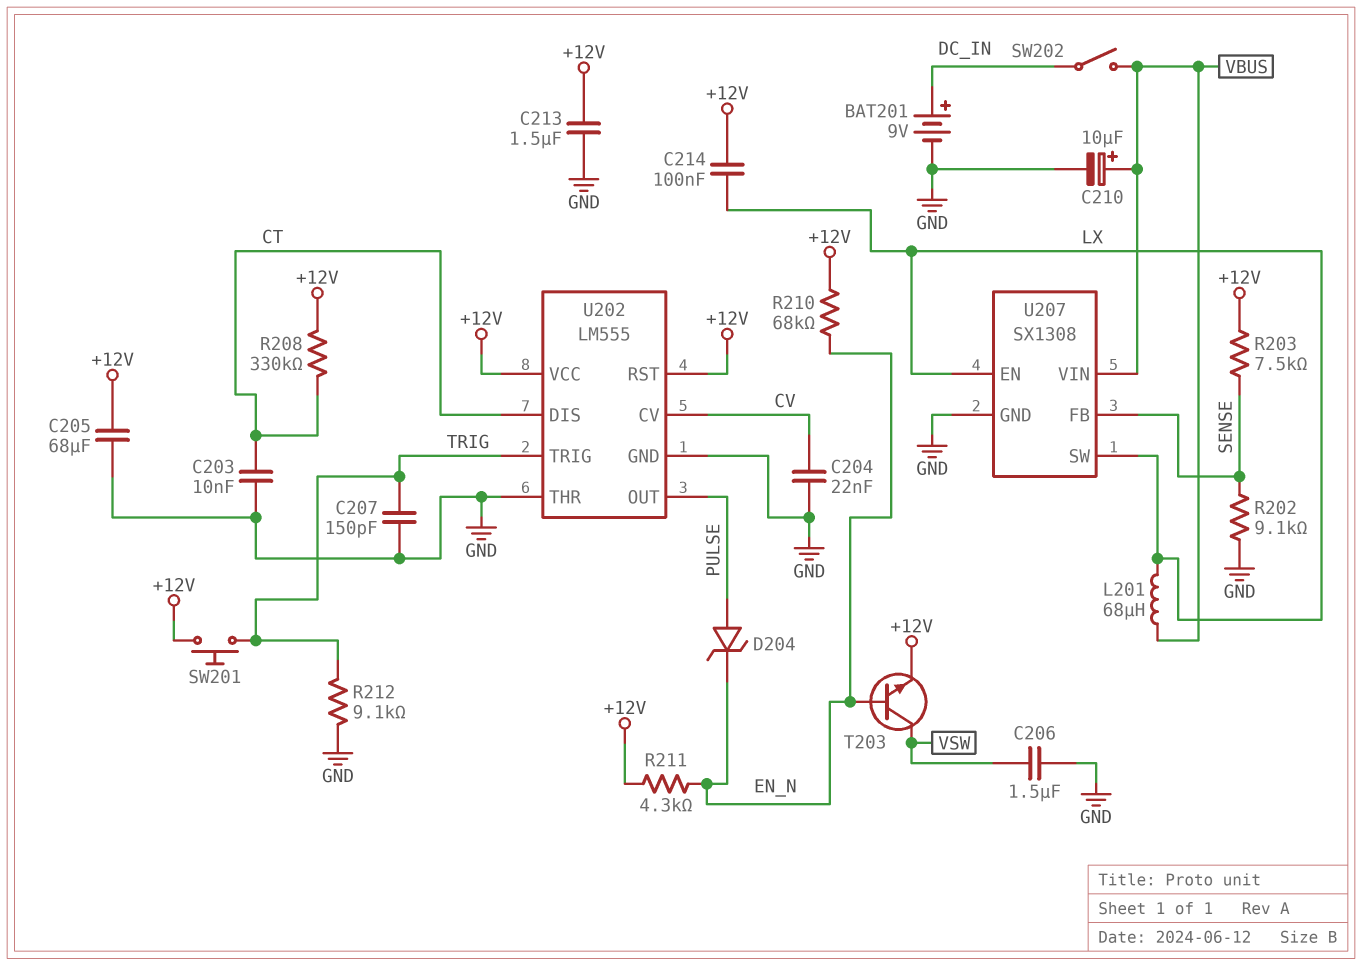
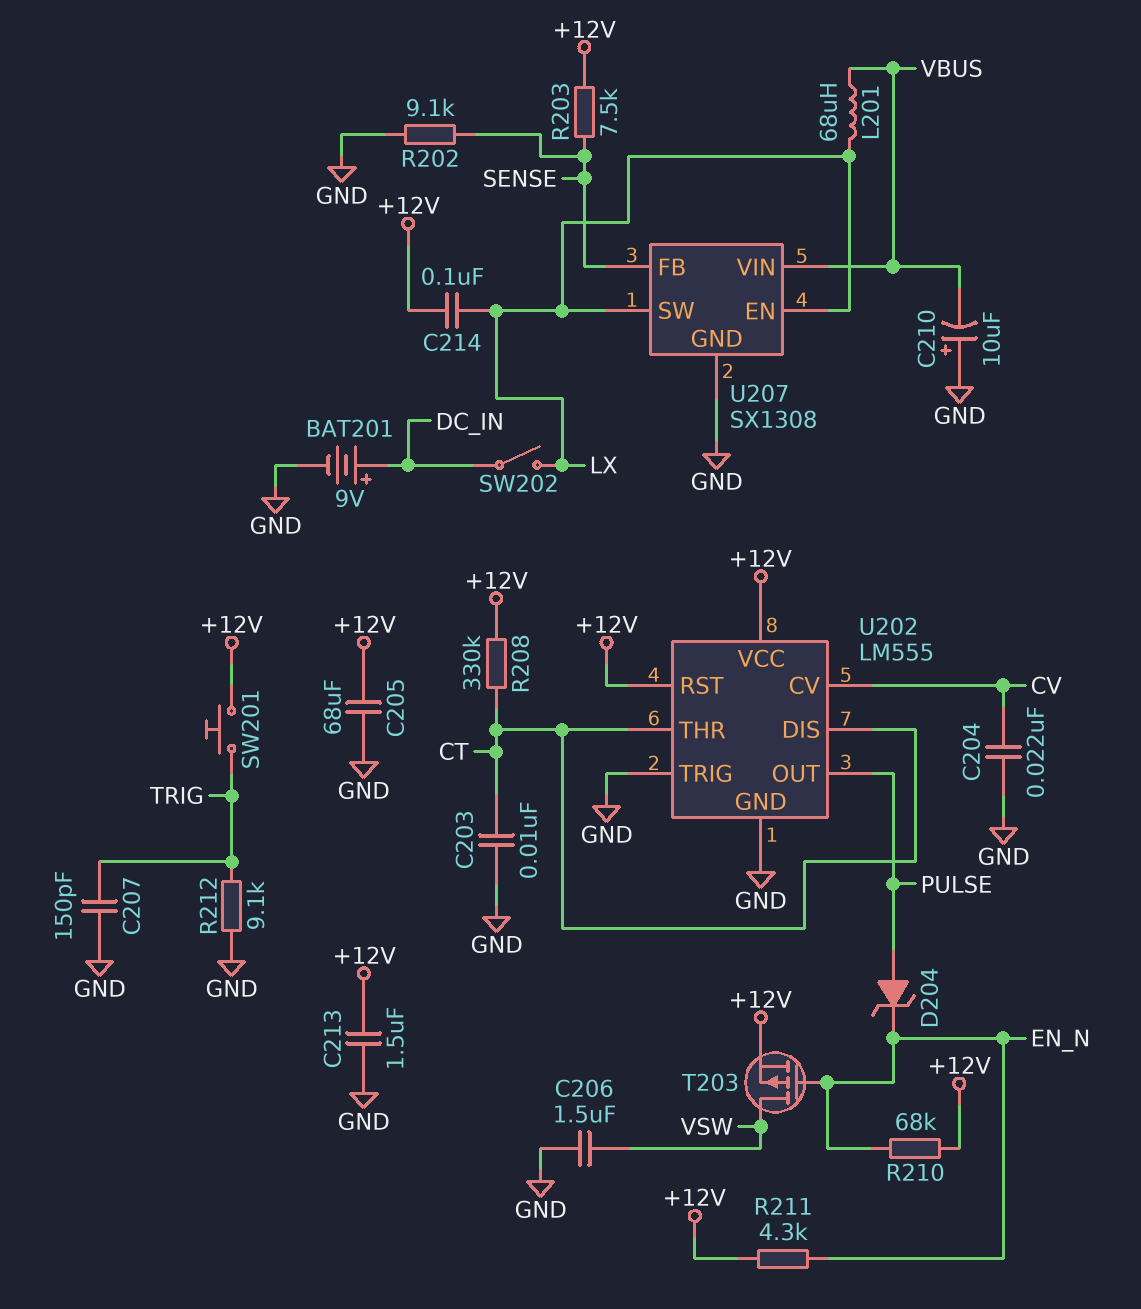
C210: 10uF (plus VBUS, minus GND) -> 10uF (plus GND, minus VBUS)
SW202: switch (DC_IN, VBUS) -> switch (DC_IN, LX)
T203: NPN (B EN_N, C VSW, E +12V) -> PMOS (G EN_N, D VSW, S +12V)
U202 pin THR: GND -> CT
U202 pin TRIG: TRIG -> GND

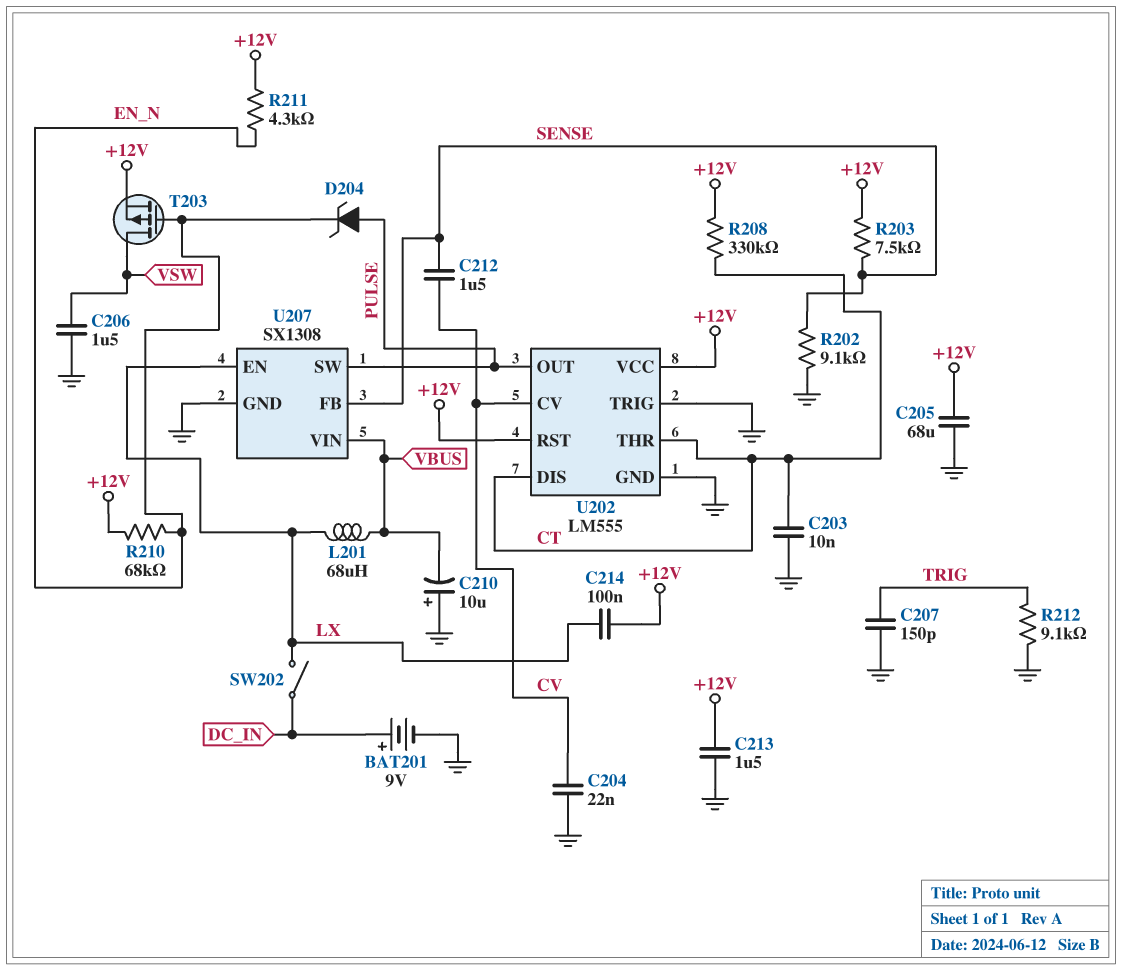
C212: none -> 1.5uF (CV, SENSE)
SW201: button (+12V, TRIG) -> none
U207 pin SW: LX -> PULSE

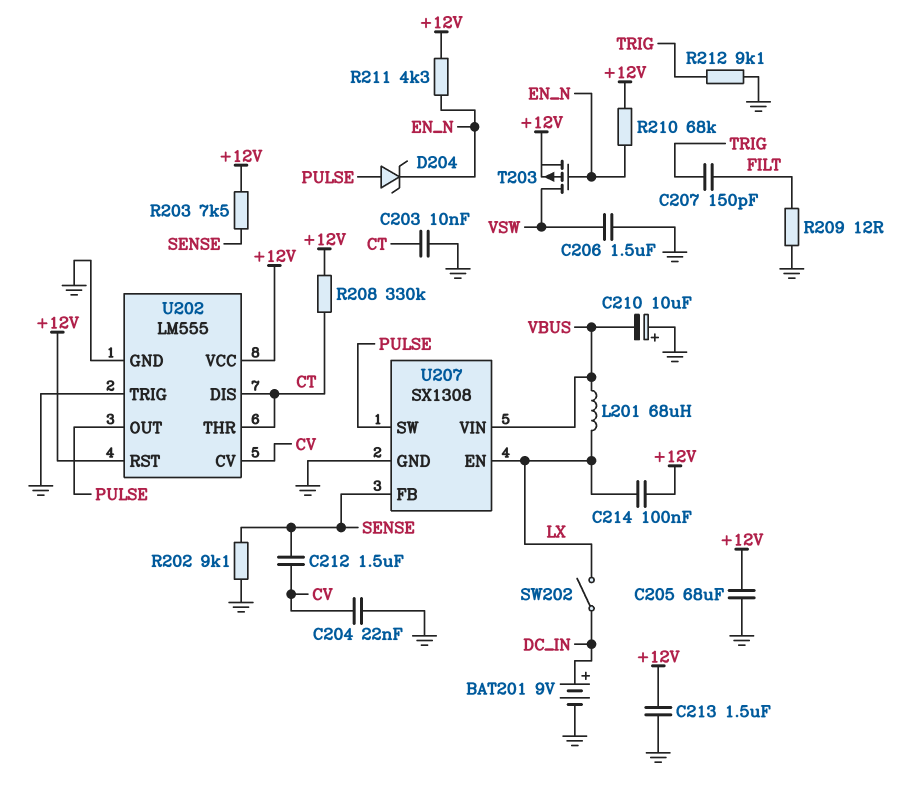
C207: 150pF (GND, TRIG) -> 150pF (FILT, TRIG)
R209: none -> 12 (FILT, GND)

